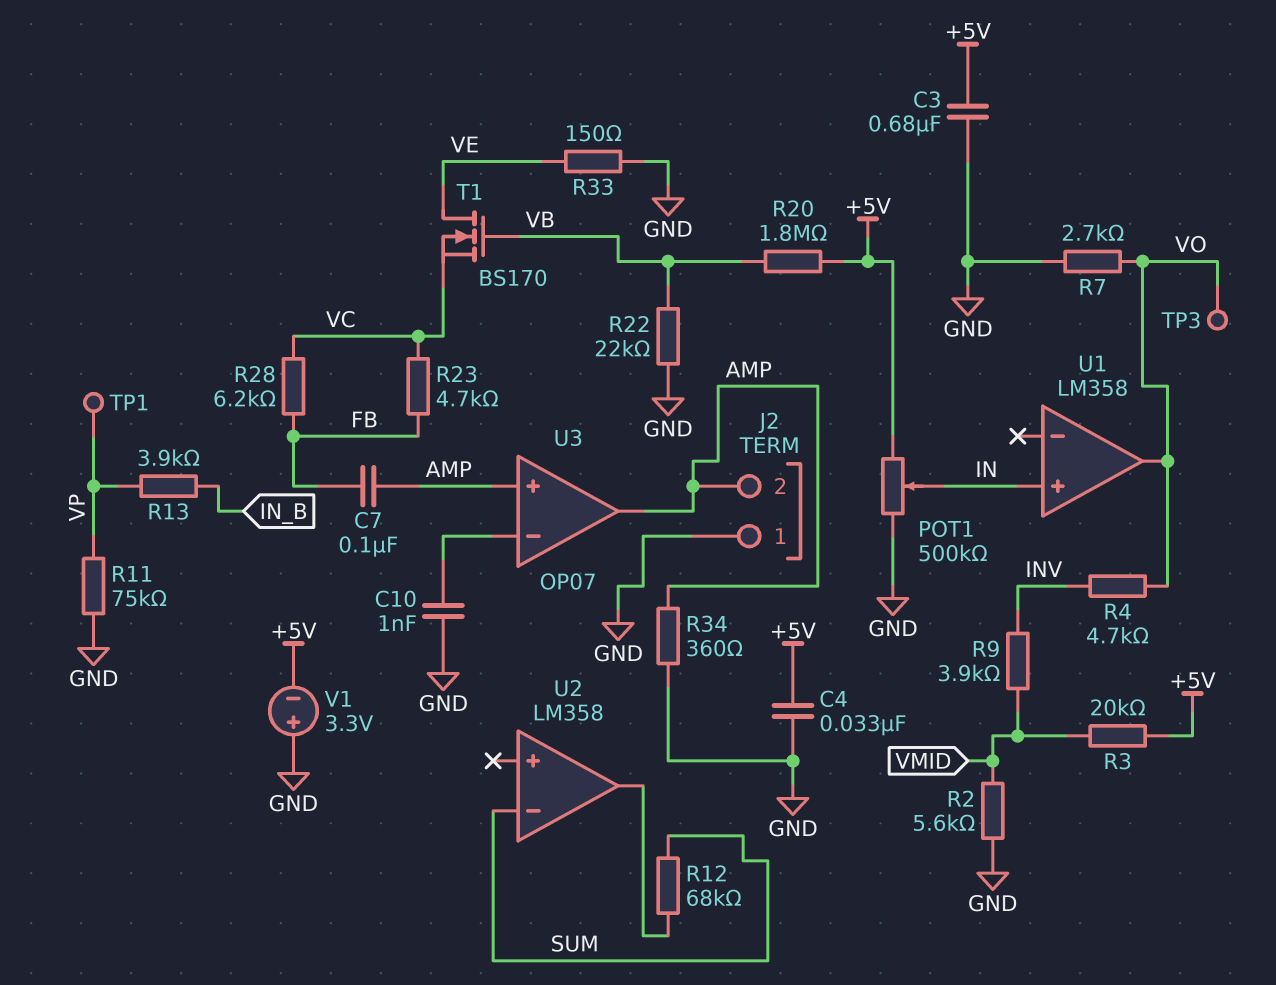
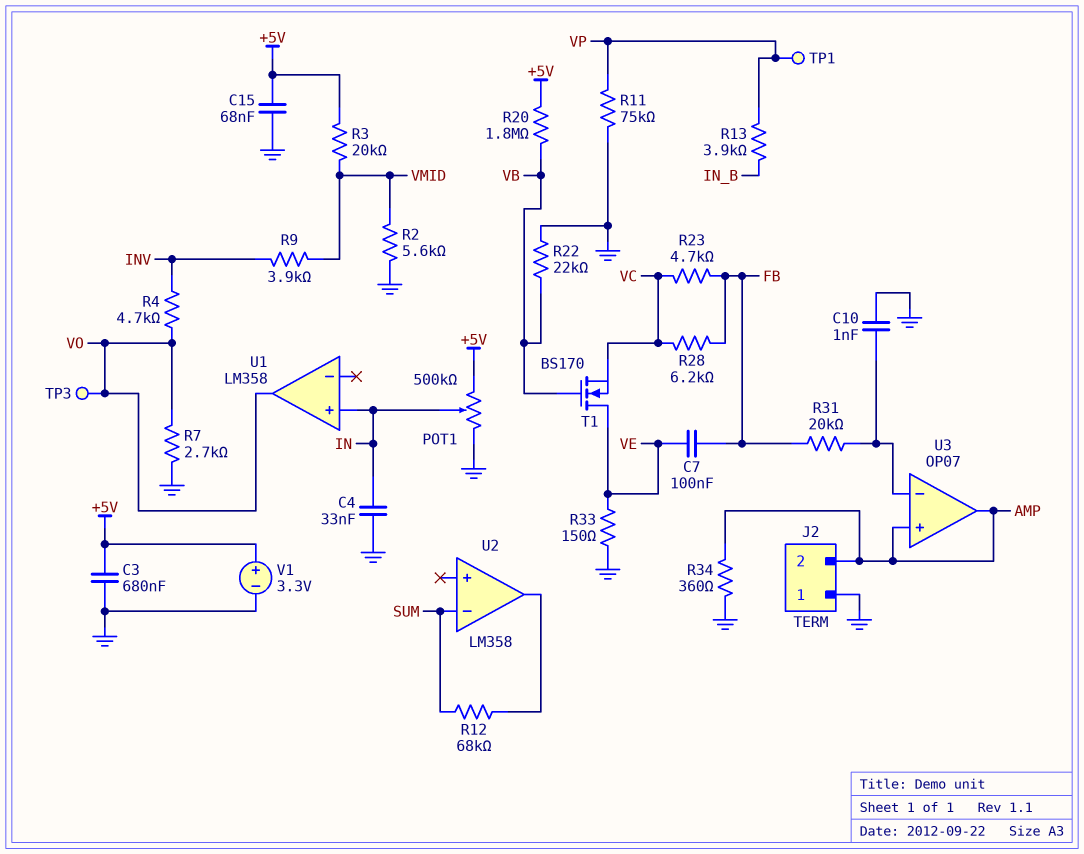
C4: 33nF (+5V, GND) -> 33nF (GND, IN)
C7: 100nF (AMP, FB) -> 100nF (FB, VE)
C15: none -> 68nF (+5V, GND)
R31: none -> 20k (FB, U3/in-)
V1: 3.3V (plus GND, minus +5V) -> 3.3V (plus +5V, minus GND)

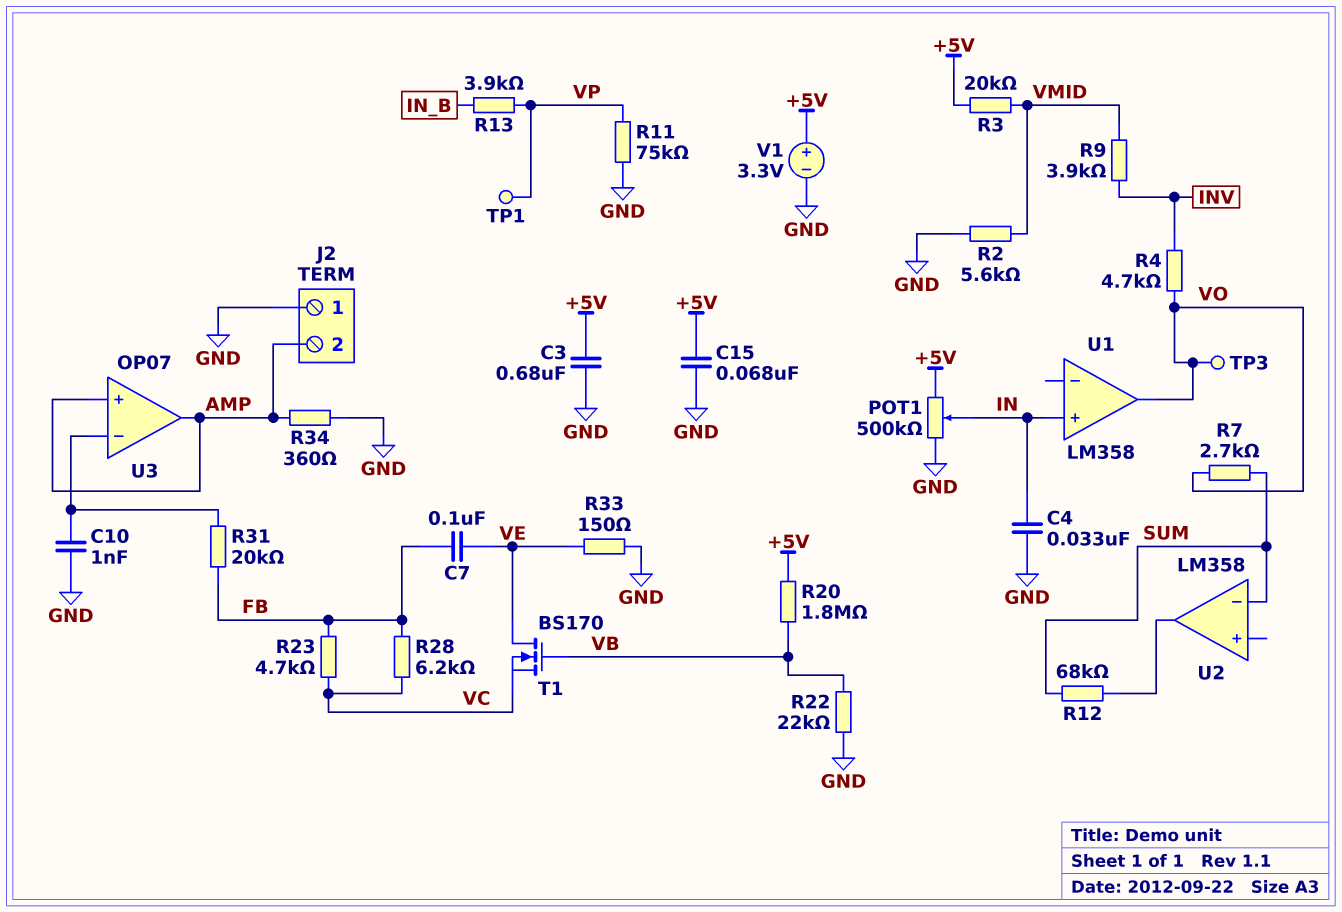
R7: 2.7k (GND, VO) -> 2.7k (SUM, VO)

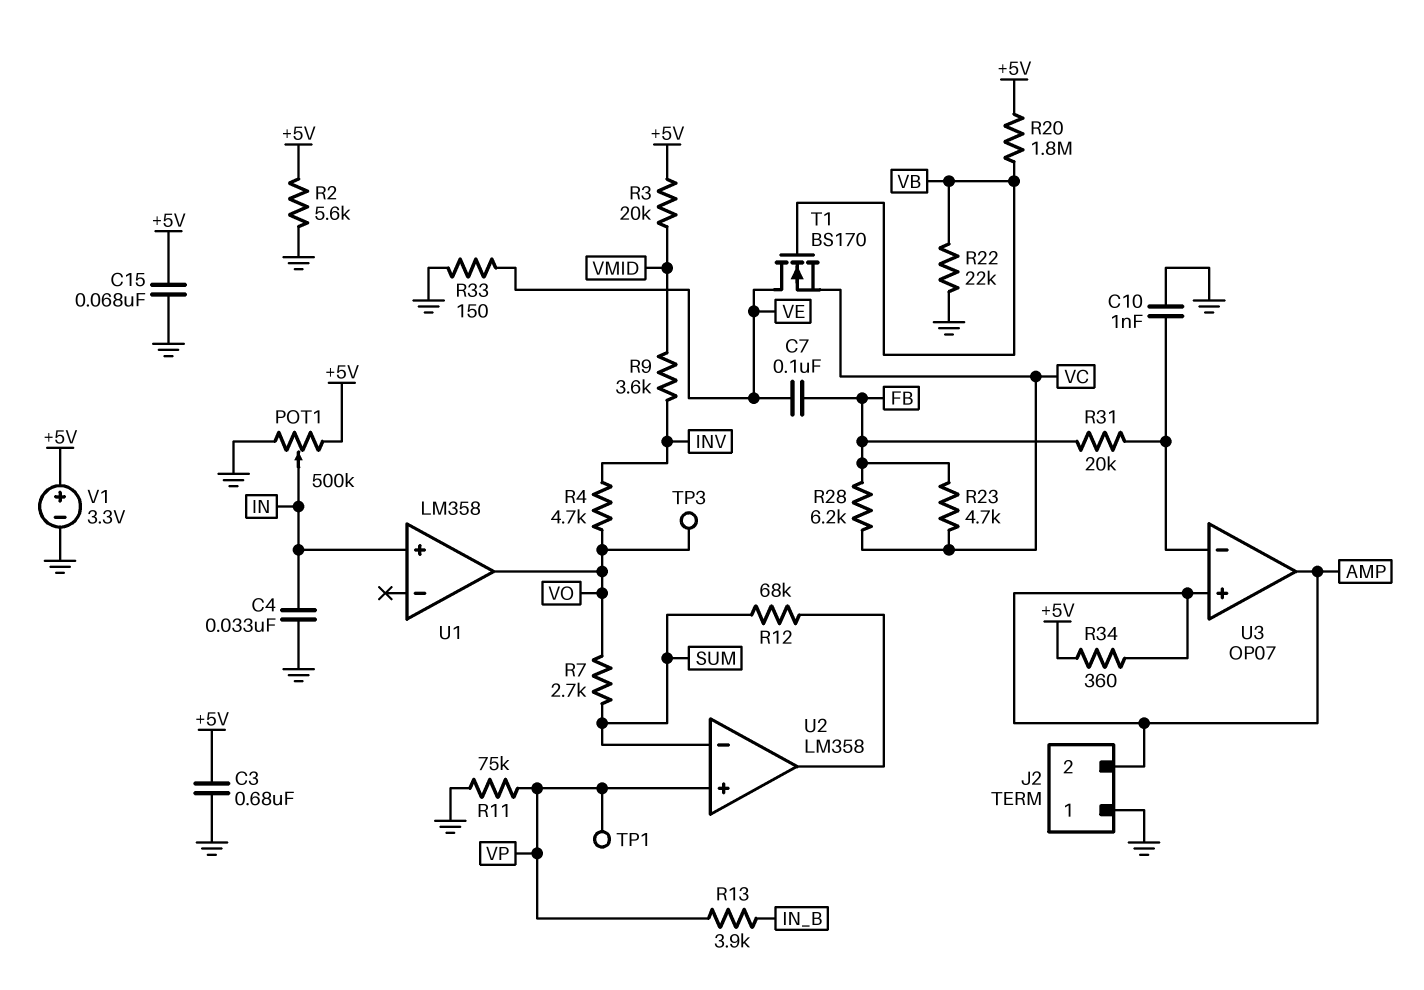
R2: 5.6k (GND, VMID) -> 5.6k (+5V, GND)
R9: 3.9k (INV, VMID) -> 3.6k (INV, VMID)
R34: 360 (AMP, GND) -> 360 (+5V, AMP)
U2 pin in+: none -> VP

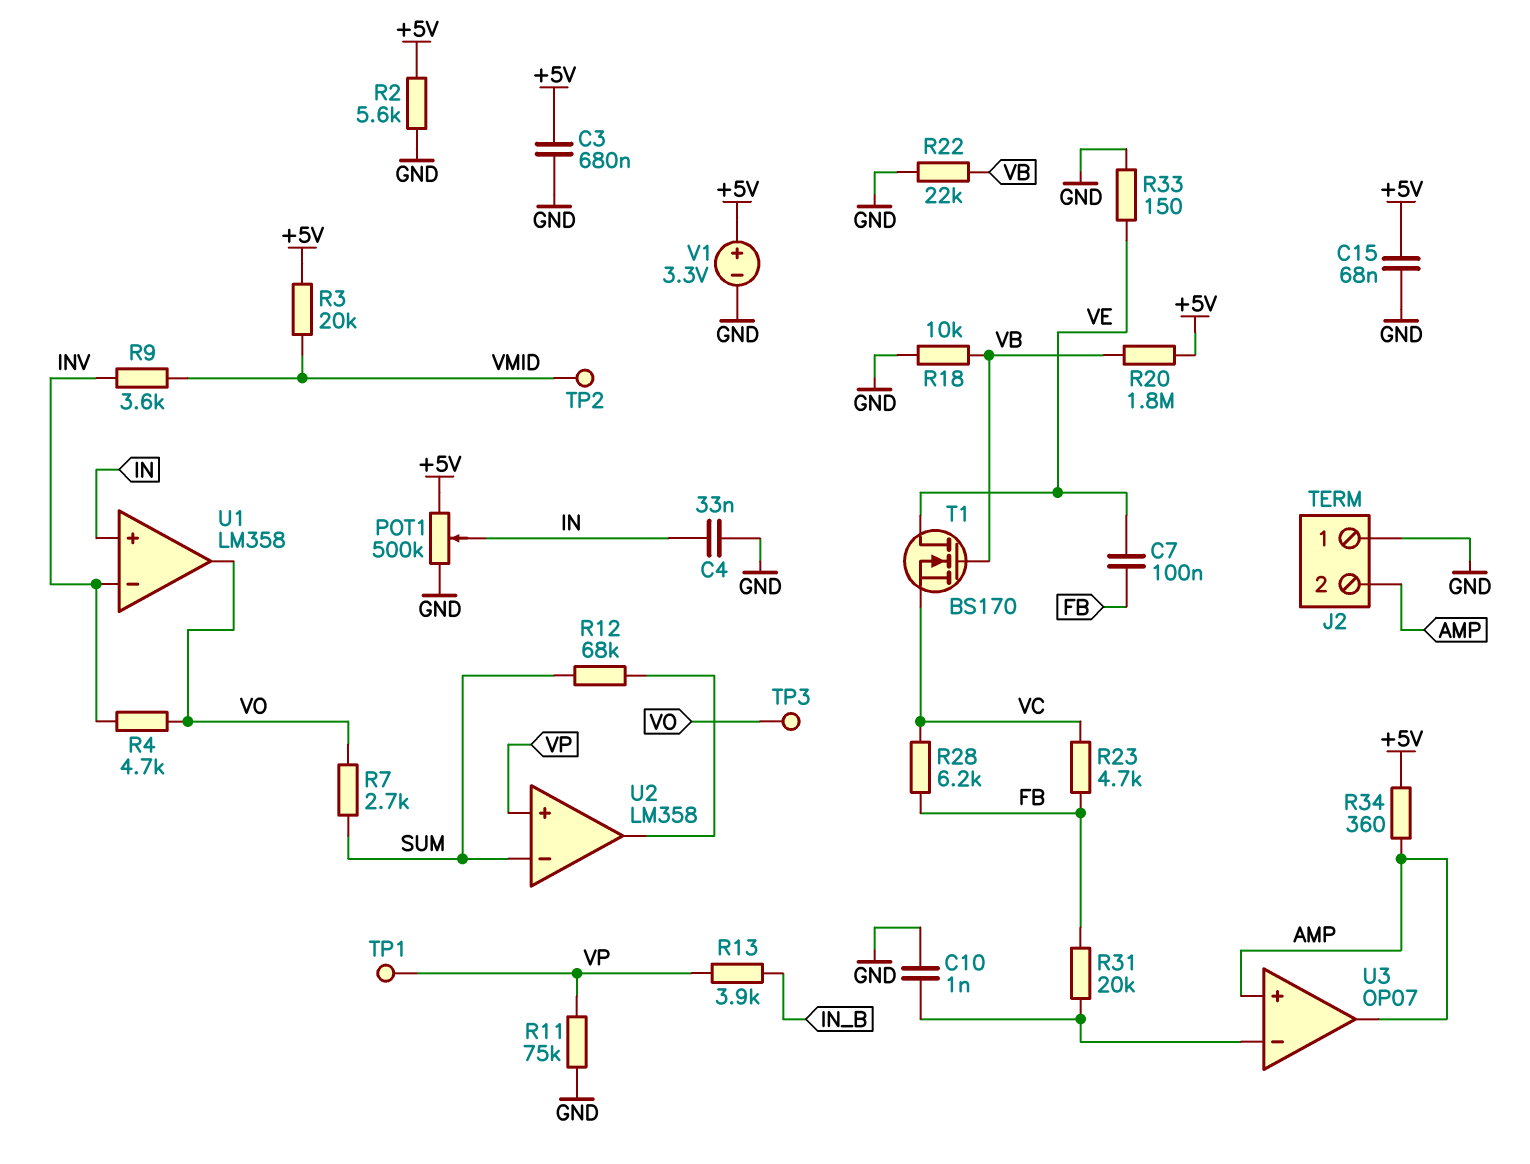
R18: none -> 10k (GND, VB)
TP2: none -> test point (VMID)
U1 pin in-: none -> INV

